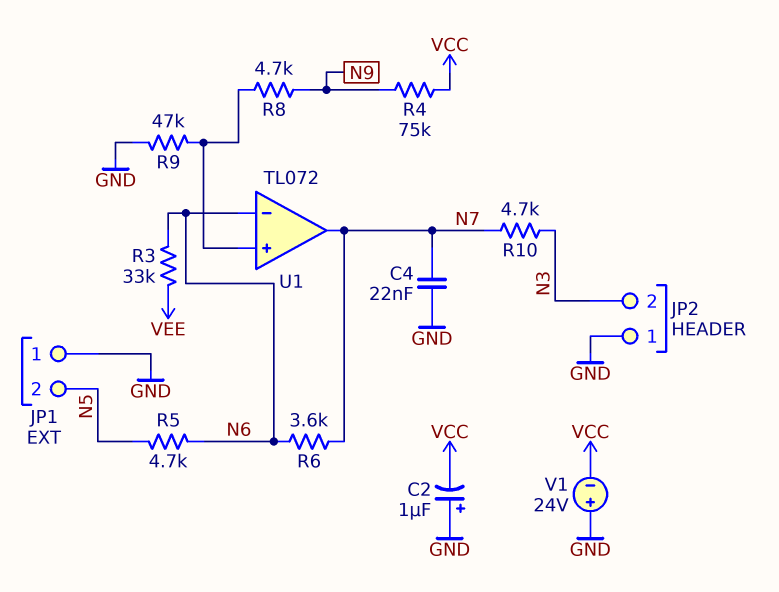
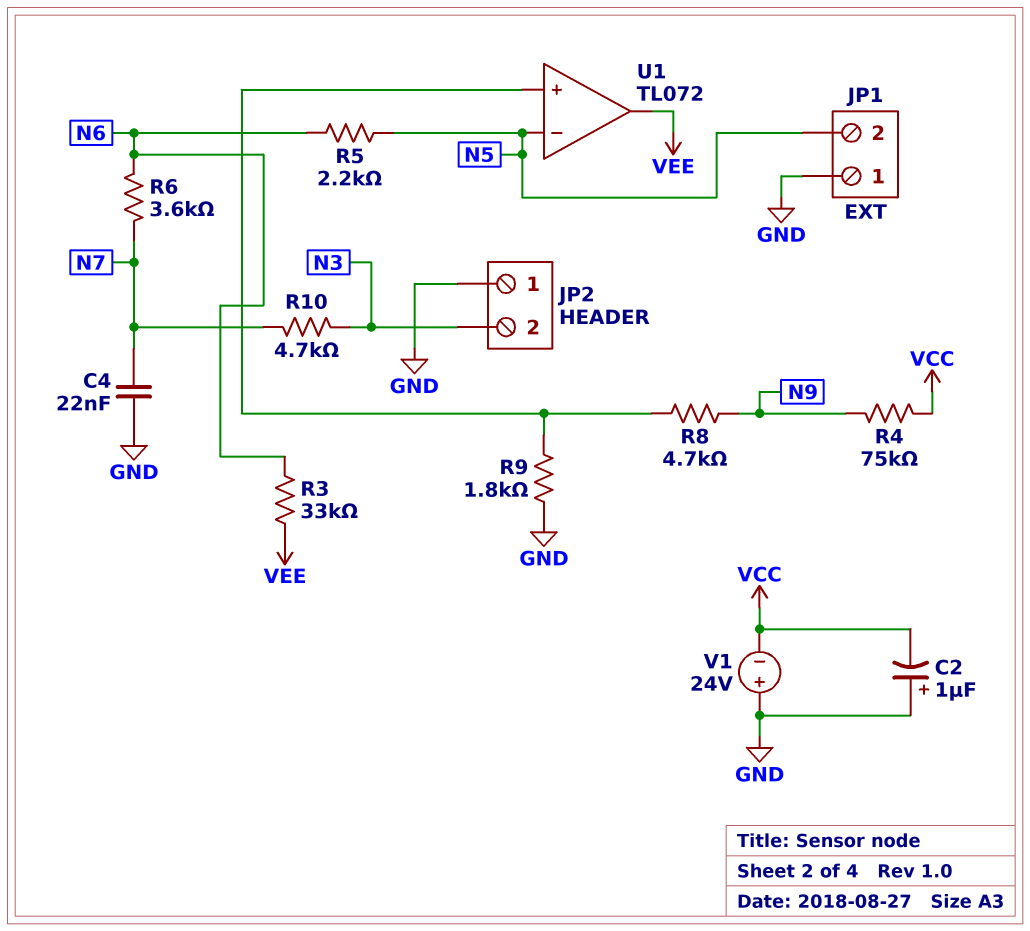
R5: 4.7k (N5, N6) -> 2.2k (N5, N6)
R9: 47k (GND, U1/in+) -> 1.8k (GND, U1/in+)
U1 pin in-: N6 -> N5
U1 pin out: N7 -> VEE

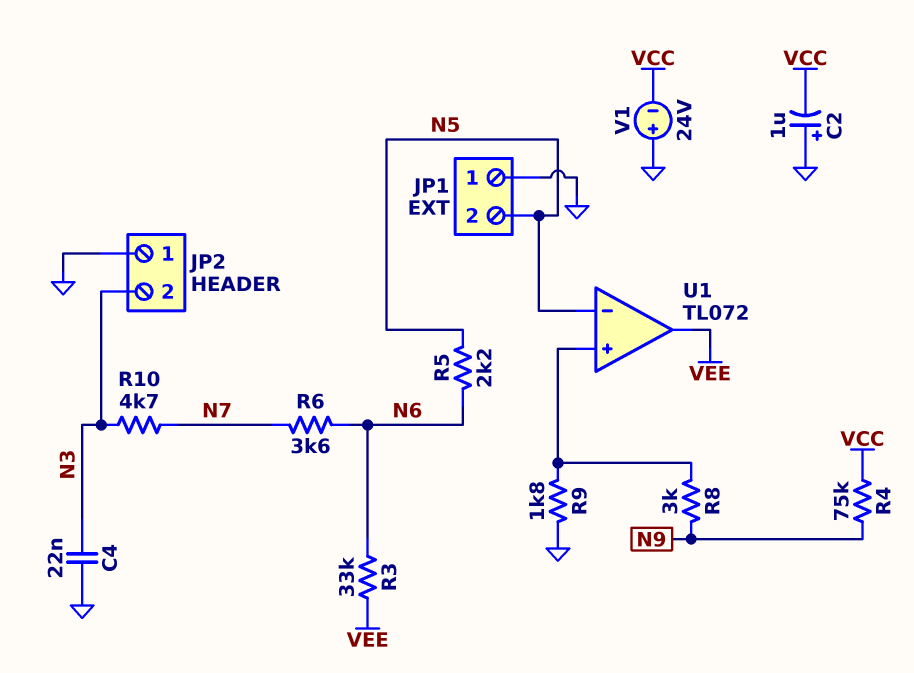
C4: 22nF (GND, N7) -> 22nF (GND, N3)
R8: 4.7k (N9, U1/in+) -> 3k (N9, U1/in+)

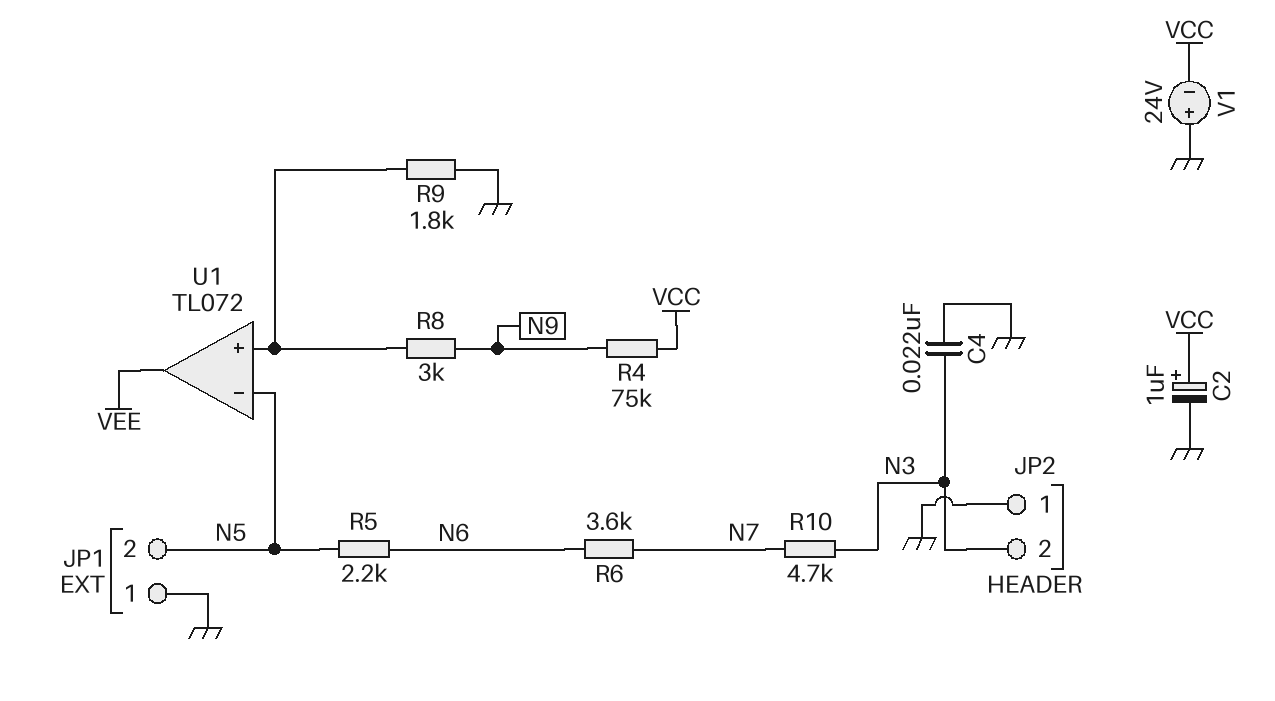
C2: 1uF (plus GND, minus VCC) -> 1uF (plus VCC, minus GND)
R3: 33k (N6, VEE) -> none

